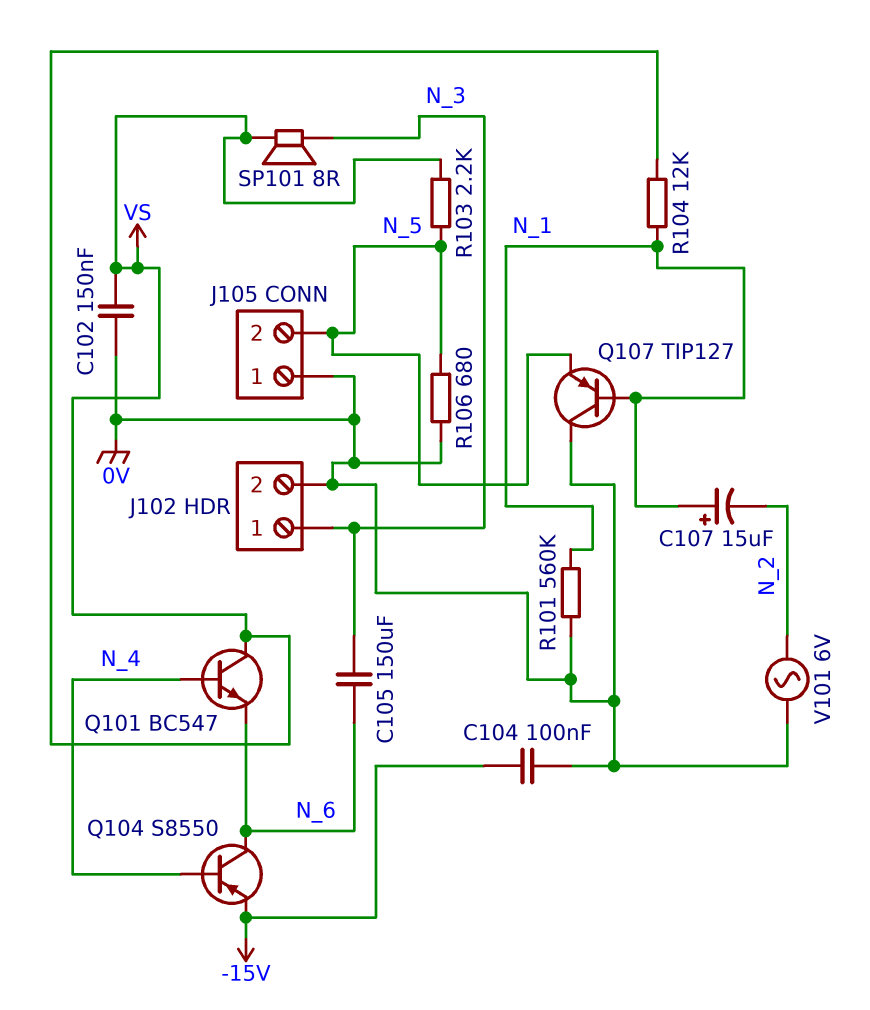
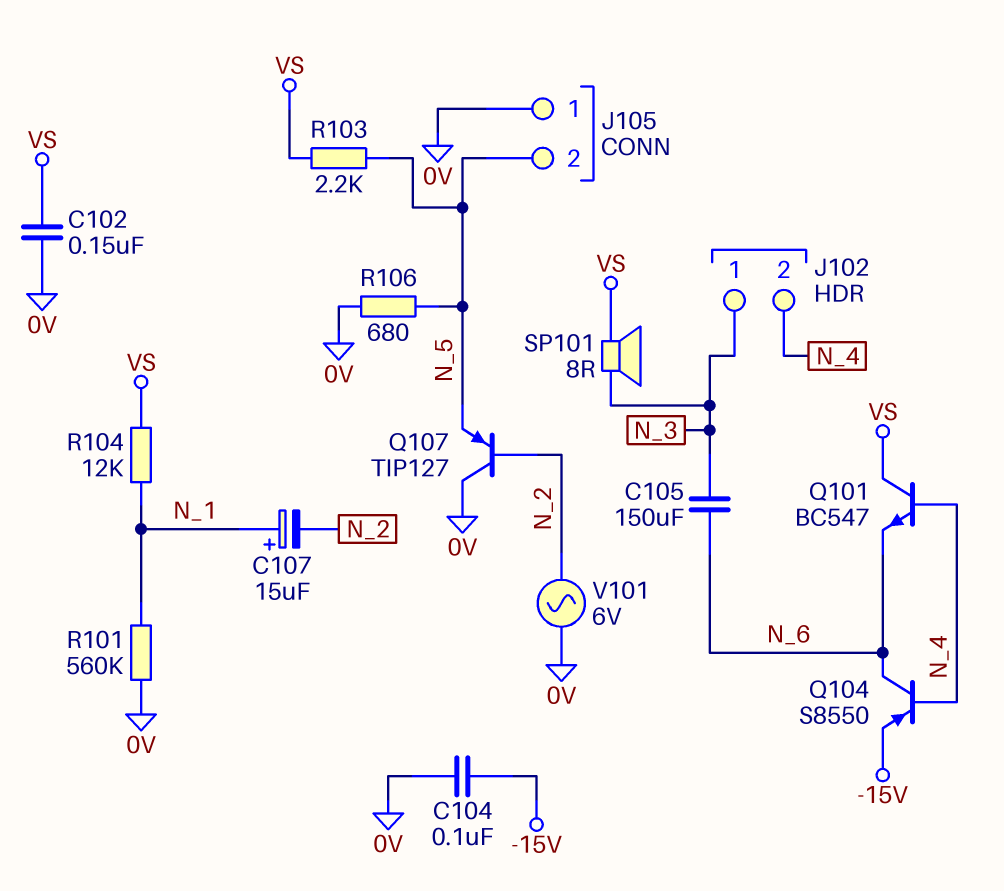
J102 pin 2: 0V -> N_4
Q107: PNP TIP127 (B N_1, C 0V, E N_5) -> PNP TIP127 (B N_2, C 0V, E N_5)

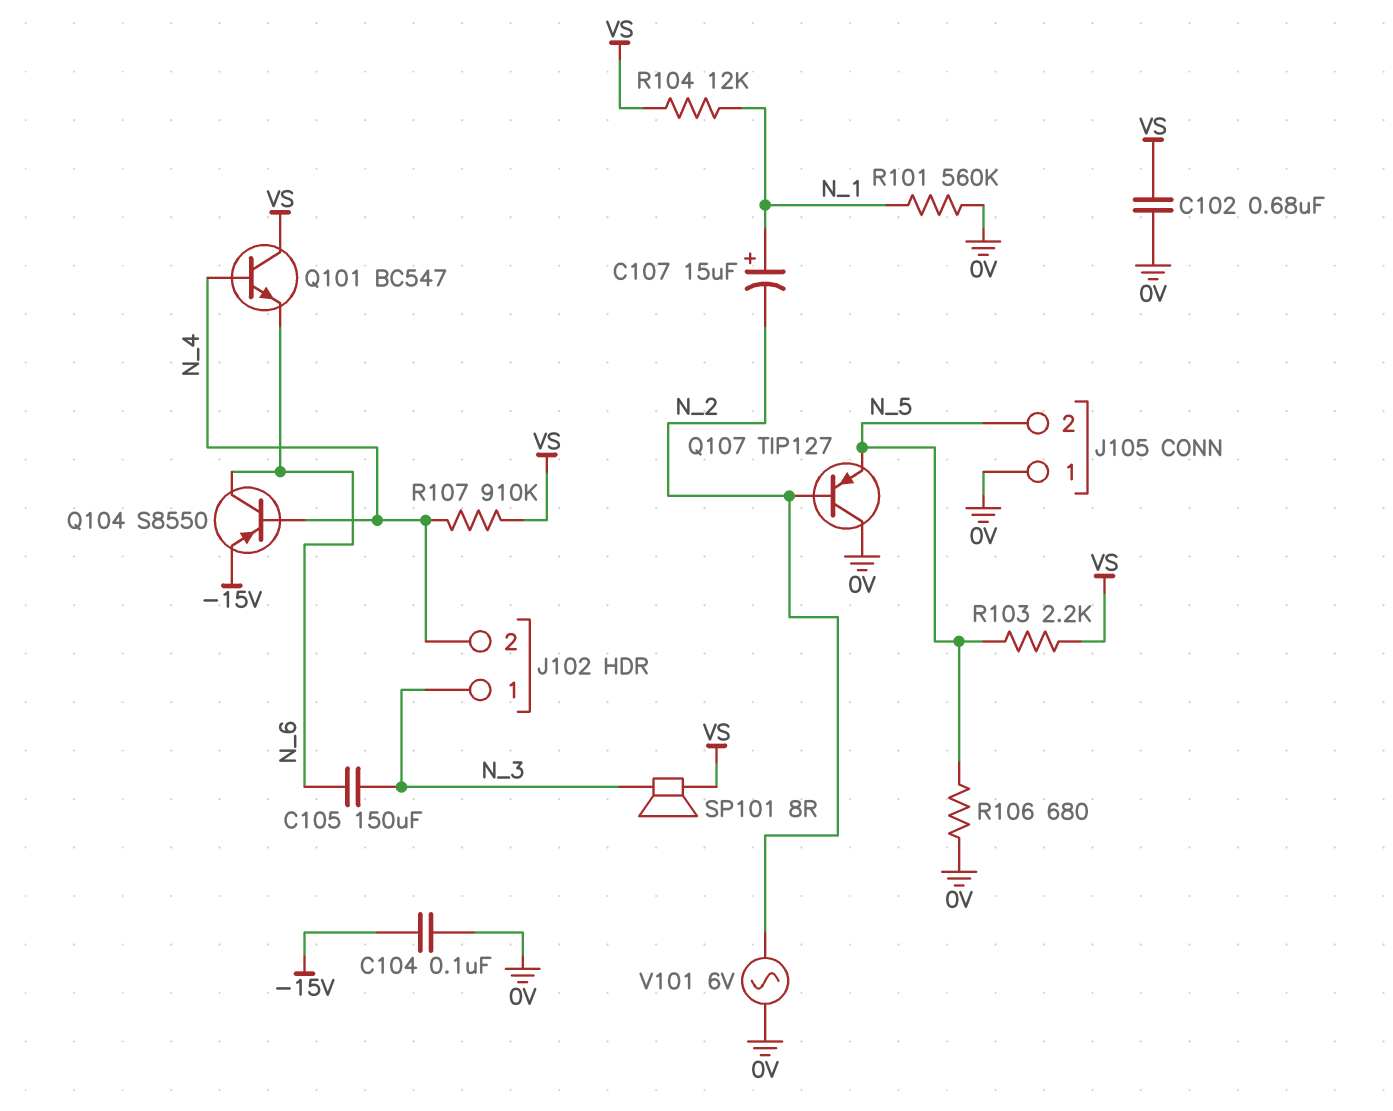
C102: 150nF (0V, VS) -> 680nF (0V, VS)
R107: none -> 910k (N_4, VS)

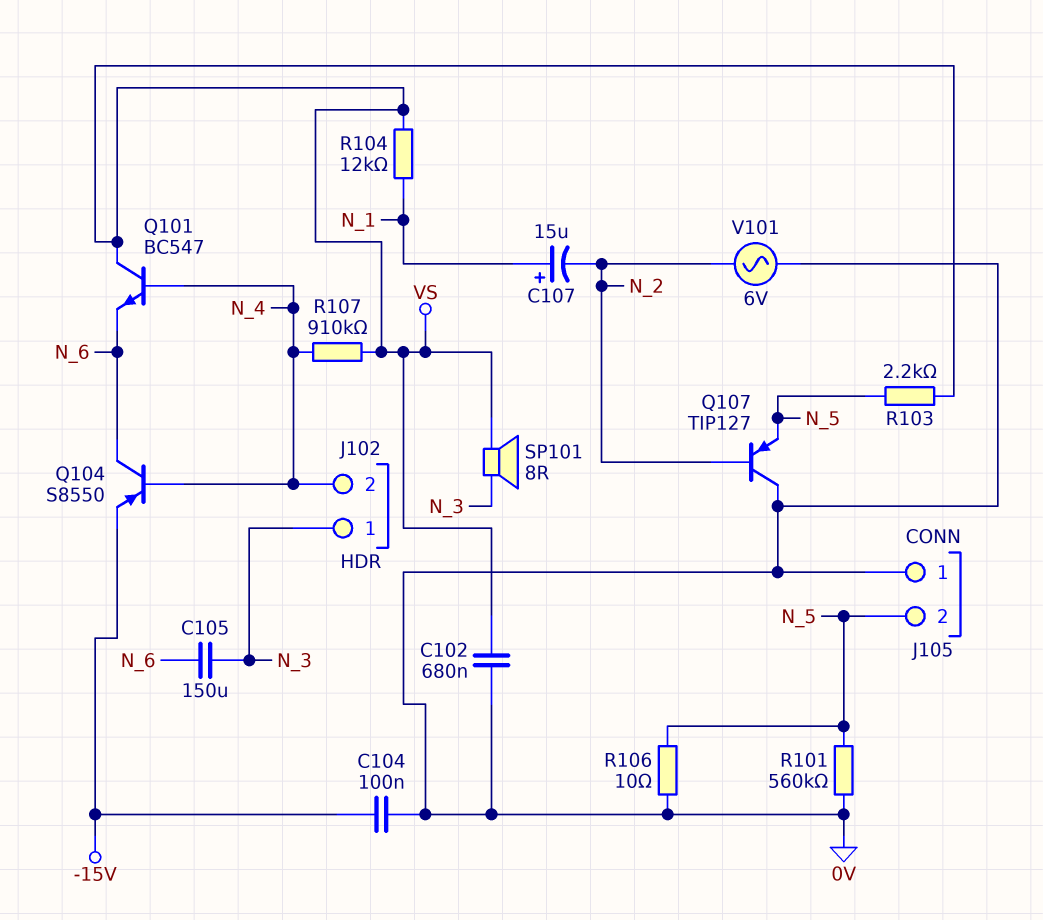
R101: 560k (0V, N_1) -> 560k (0V, N_5)
R106: 680 (0V, N_5) -> 10 (0V, N_5)

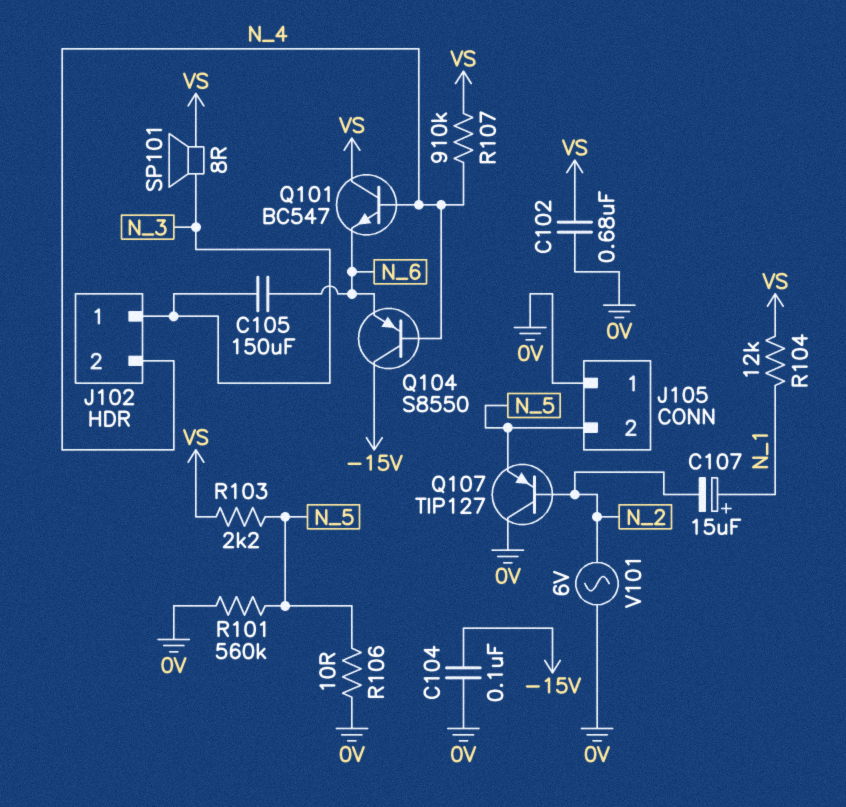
Q104: PNP S8550 (B N_4, C N_6, E -15V) -> PNP S8550 (B N_4, C -15V, E N_6)

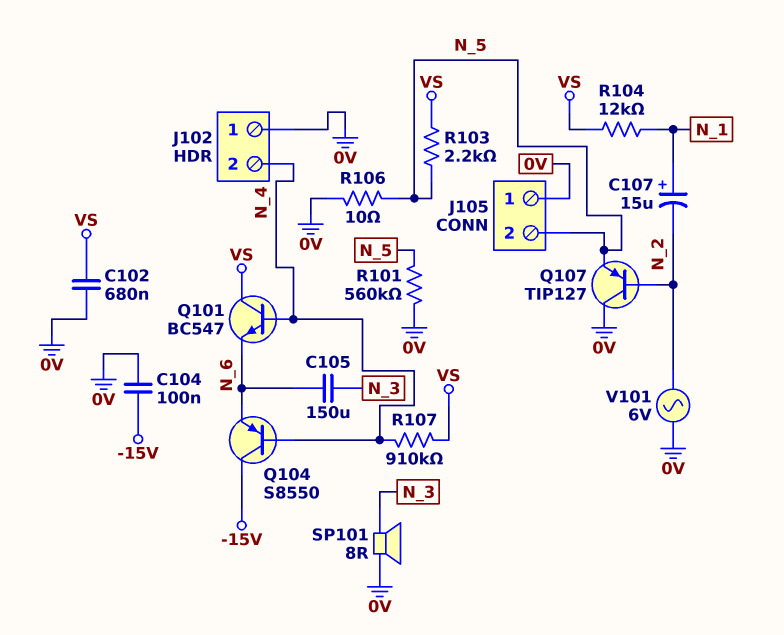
J102 pin 1: N_3 -> 0V
SP101: speaker 8R (N_3, VS) -> speaker 8R (0V, N_3)

